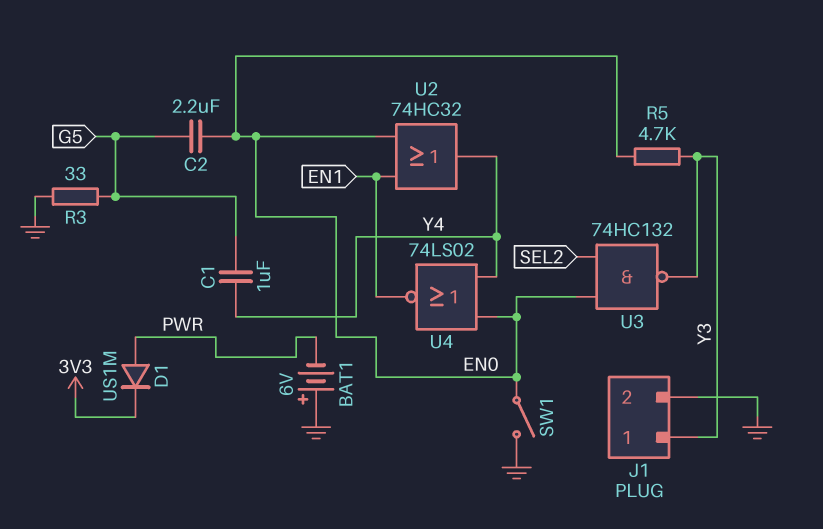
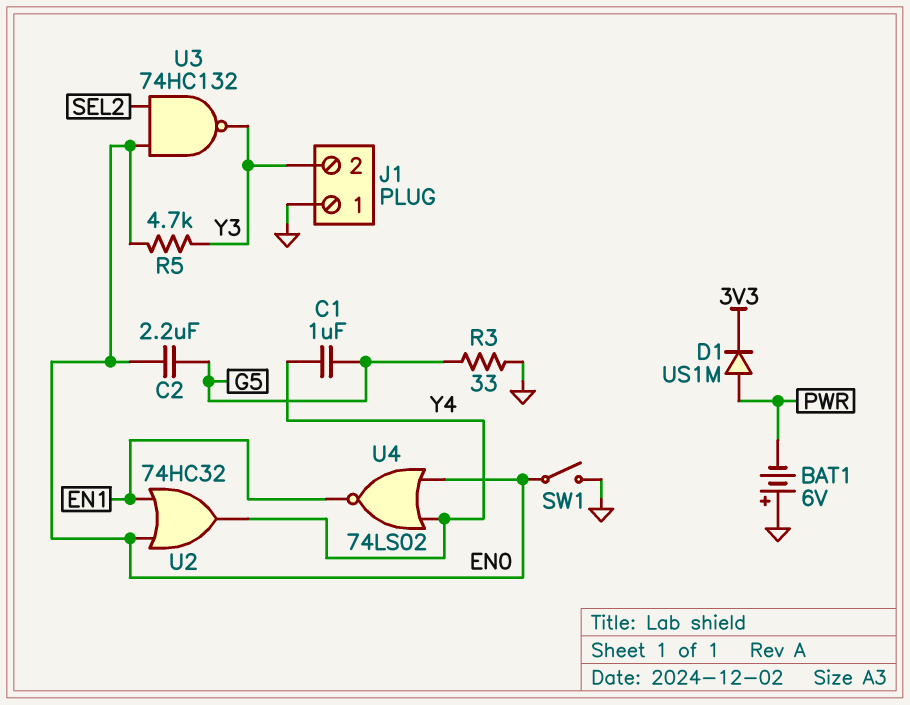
J1 pin 1: Y3 -> GND
J1 pin 2: GND -> Y3

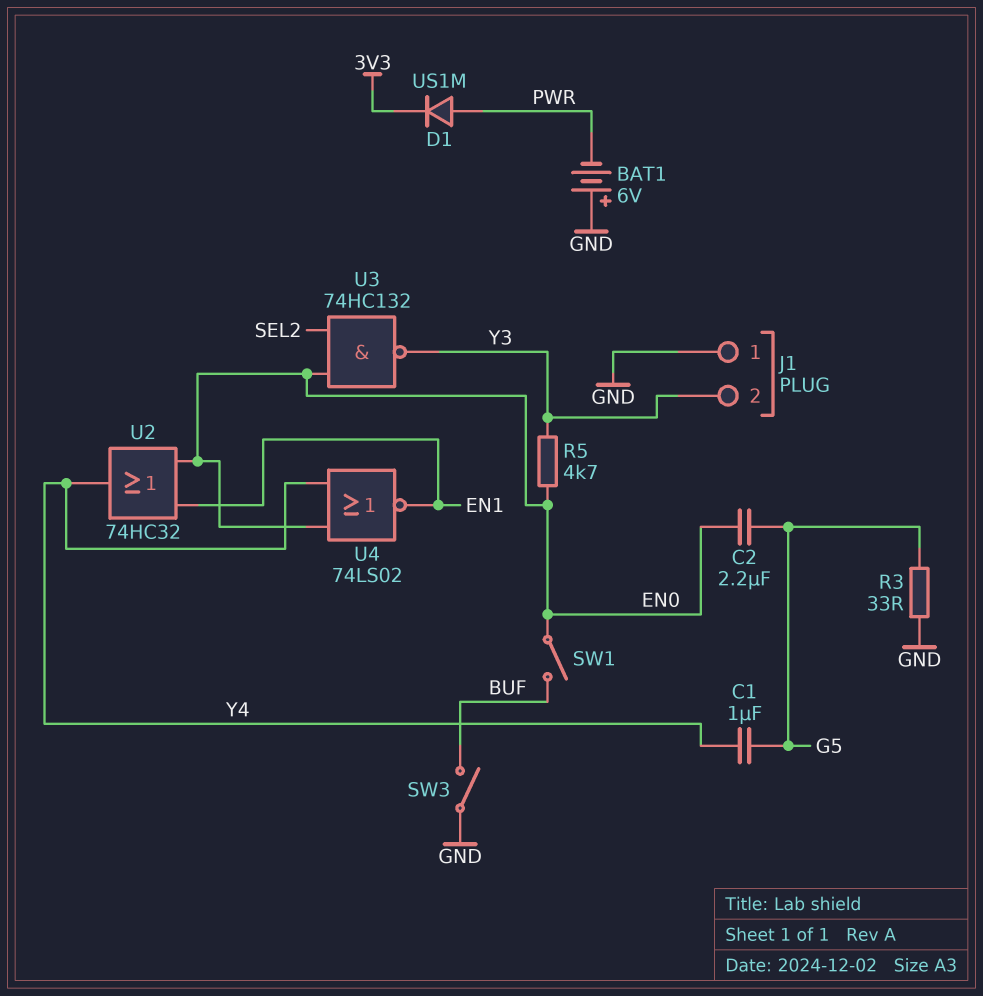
SW1: switch (EN0, GND) -> switch (BUF, EN0)
SW3: none -> switch (BUF, GND)

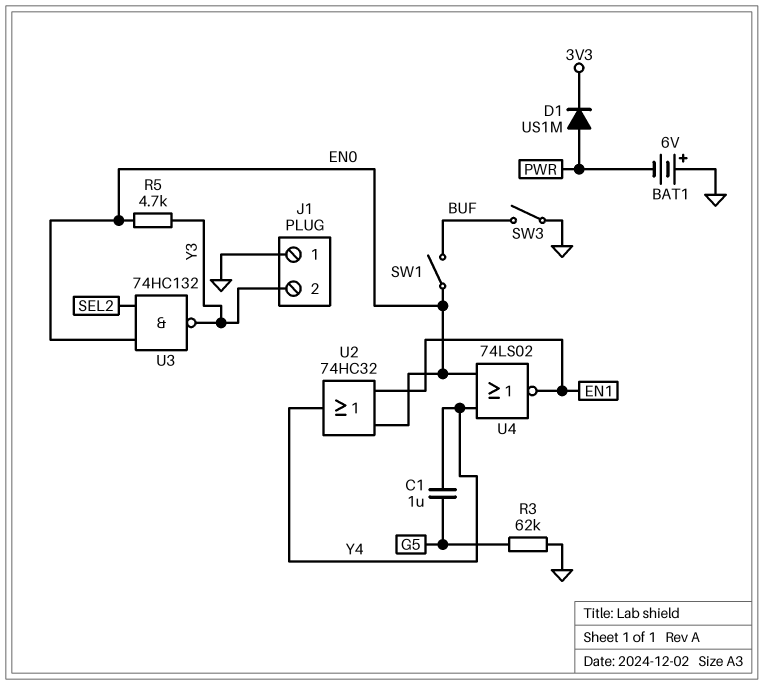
C2: 2.2uF (EN0, G5) -> none
R3: 33 (G5, GND) -> 62k (G5, GND)

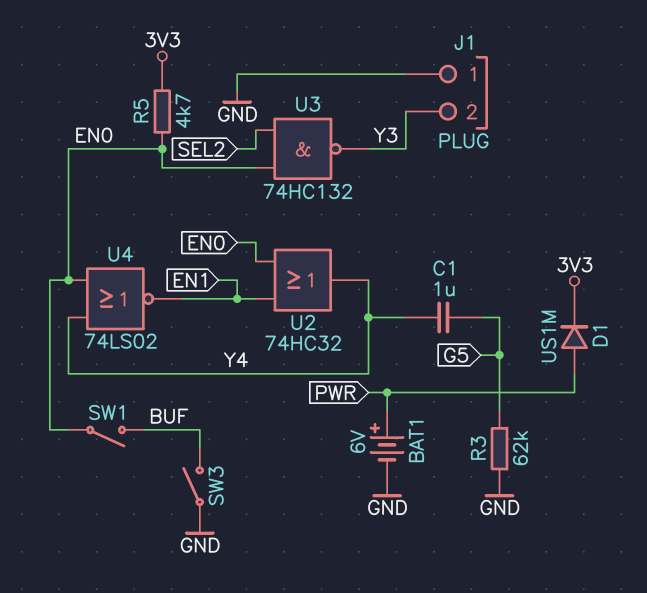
BAT1: 6V (plus GND, minus PWR) -> 6V (plus PWR, minus GND)
R5: 4.7k (EN0, Y3) -> 4.7k (3V3, EN0)

